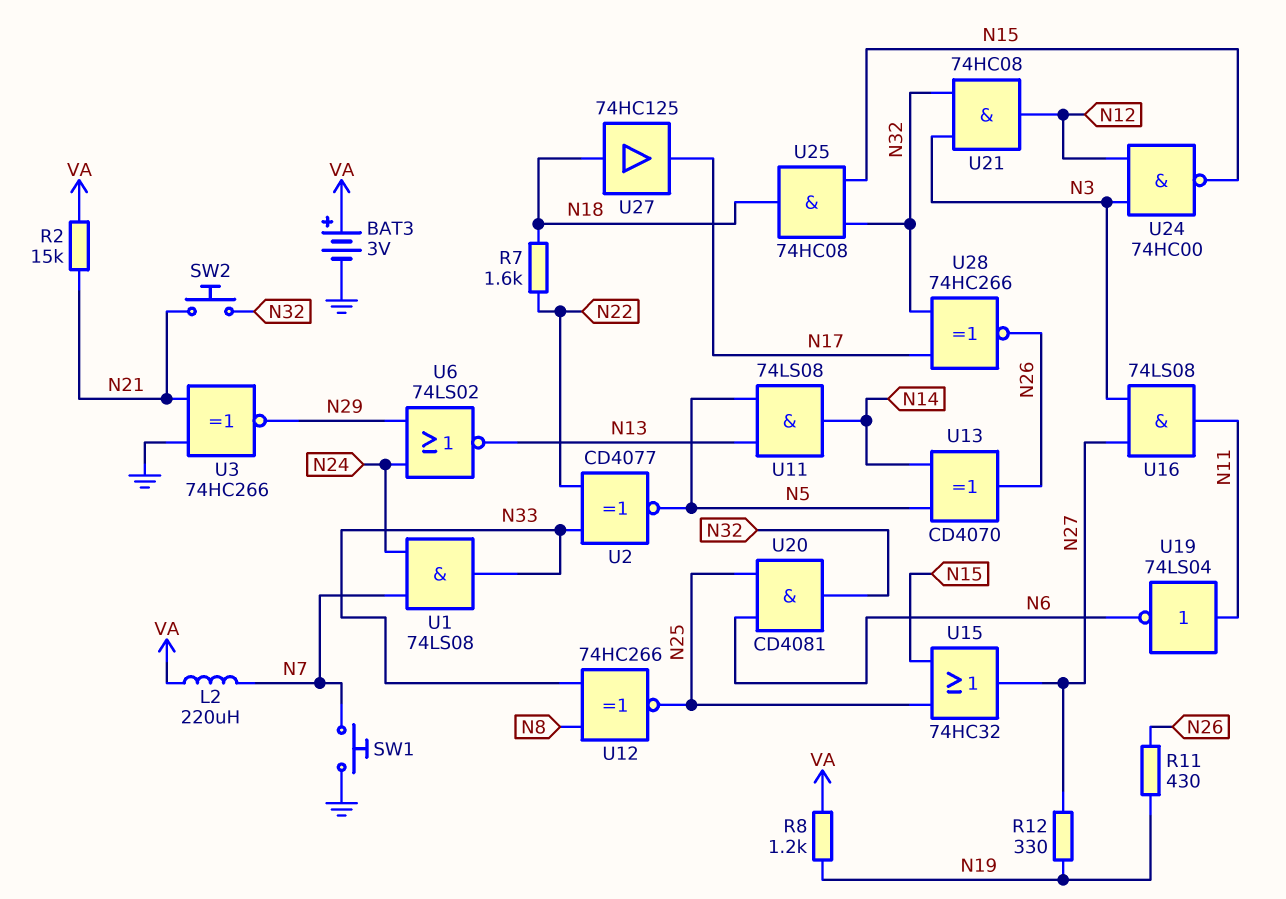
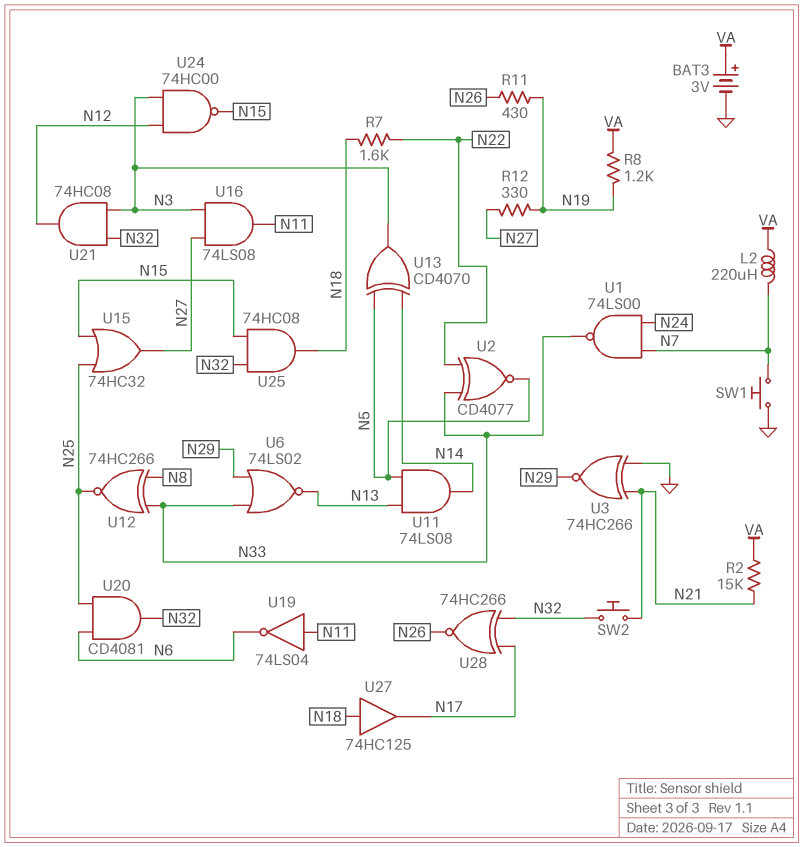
U1: AND 74LS08 (in N7, in N24, out N33) -> NAND 74LS00 (in N7, in N24, out N33)
U6: NOR 74LS02 (in N24, in N29, out N13) -> NOR 74LS02 (in N29, in N33, out N13)
U13: XOR CD4070 (in N5, in N14, out N26) -> XOR CD4070 (in N5, in N14, out N3)

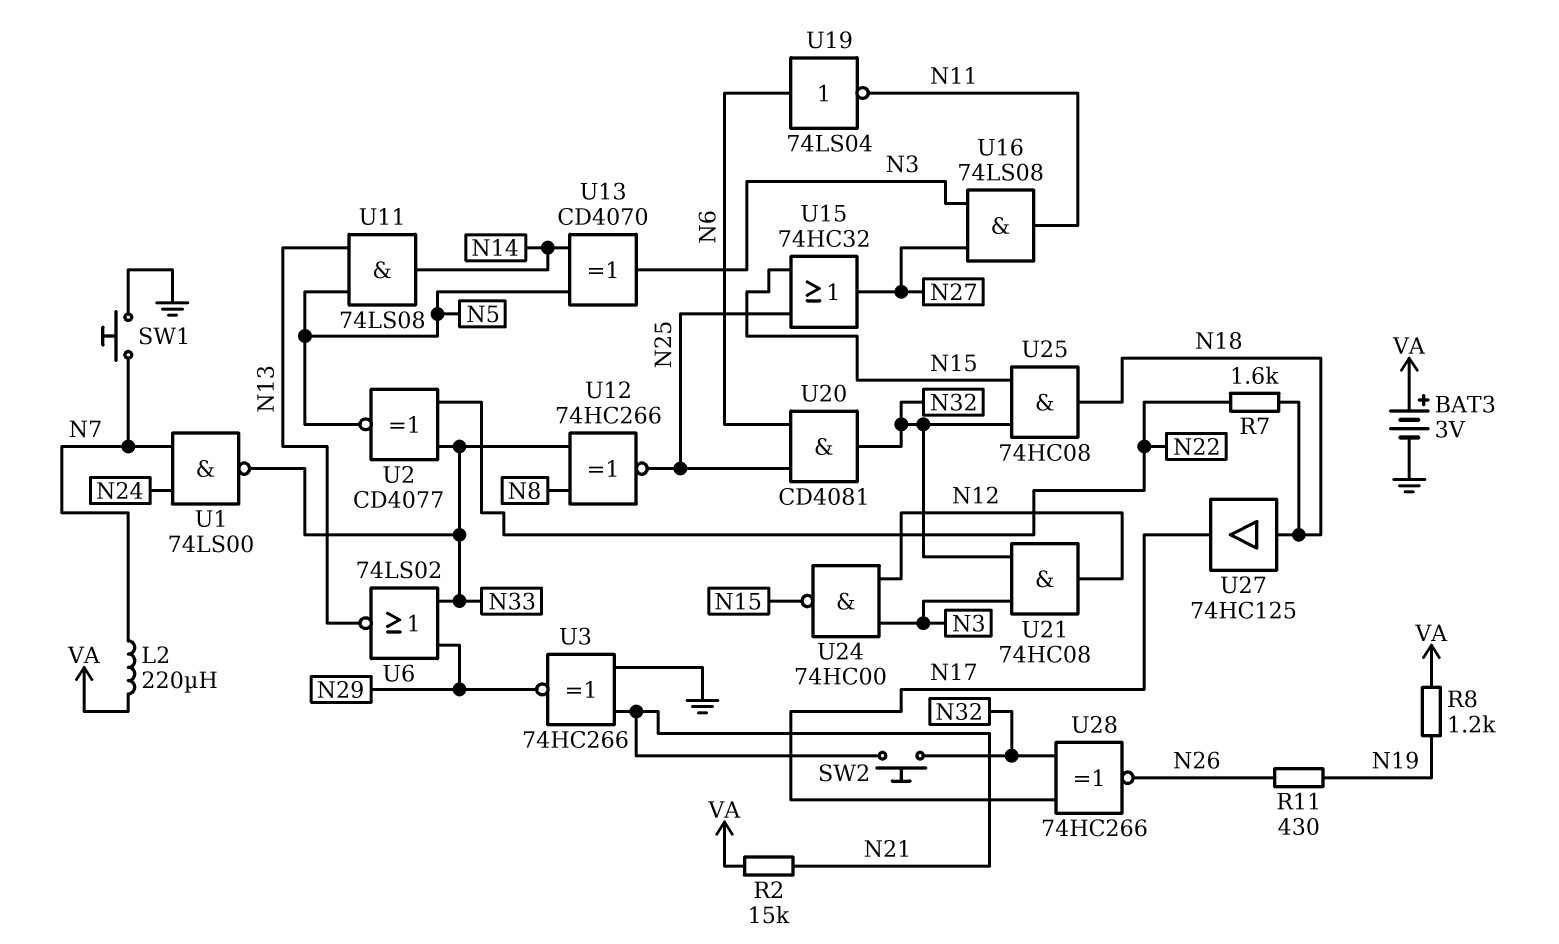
R12: 330 (N19, N27) -> none
U19: NOT 74LS04 (in N11, out N6) -> NOT 74LS04 (in N6, out N11)

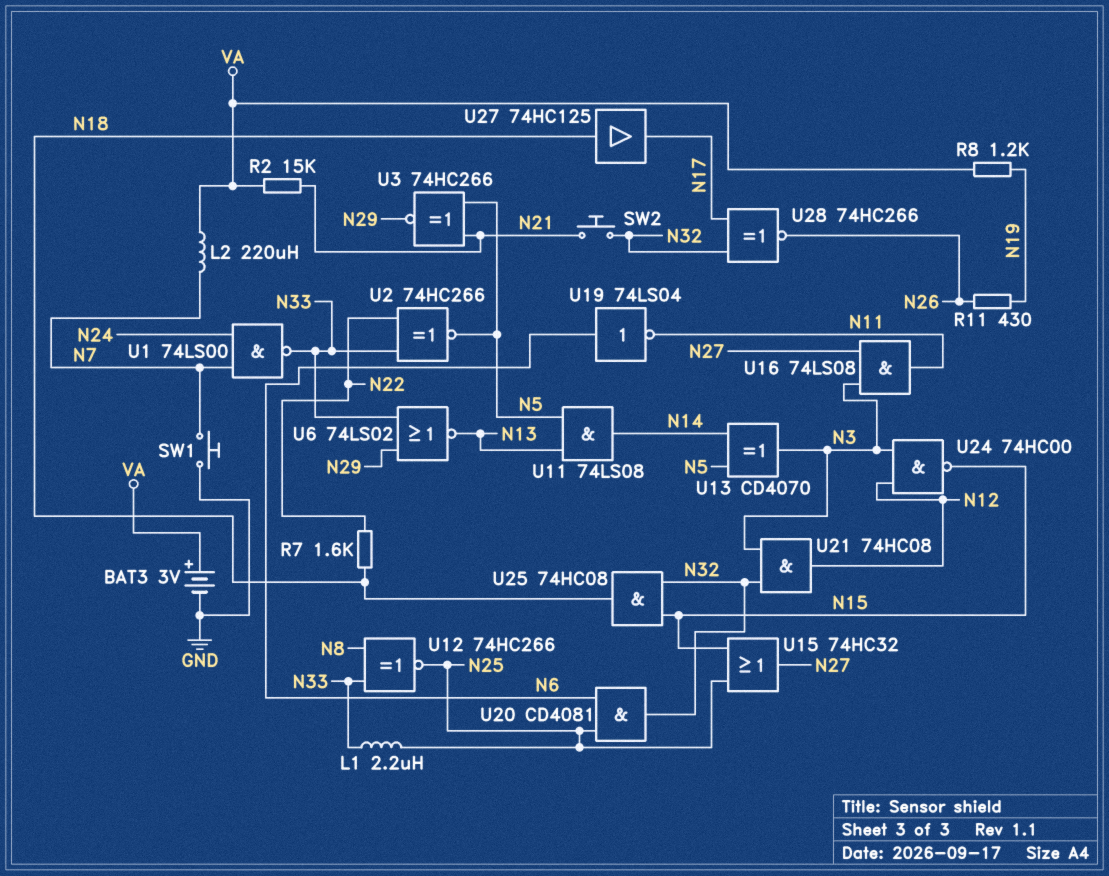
L1: none -> 2.2uH (N25, N33)
U2: XNOR CD4077 (in N22, in N33, out N5) -> XNOR 74HC266 (in N22, in N33, out N5)
U3: XNOR 74HC266 (in GND, in N21, out N29) -> XNOR 74HC266 (in N5, in N21, out N29)

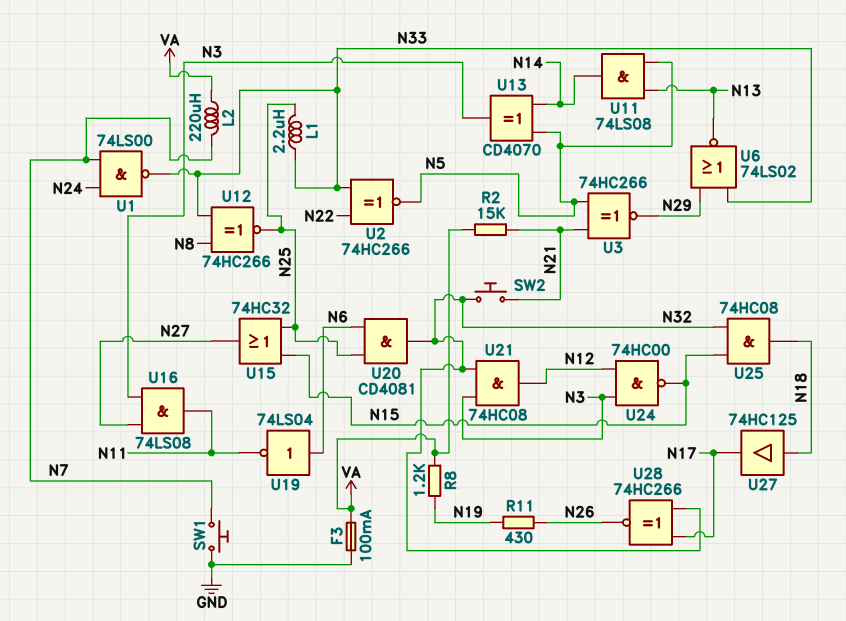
BAT3: 3V (plus VA, minus GND) -> none
F3: none -> 100mA (GND, VA)
R7: 1.6k (N18, N22) -> none

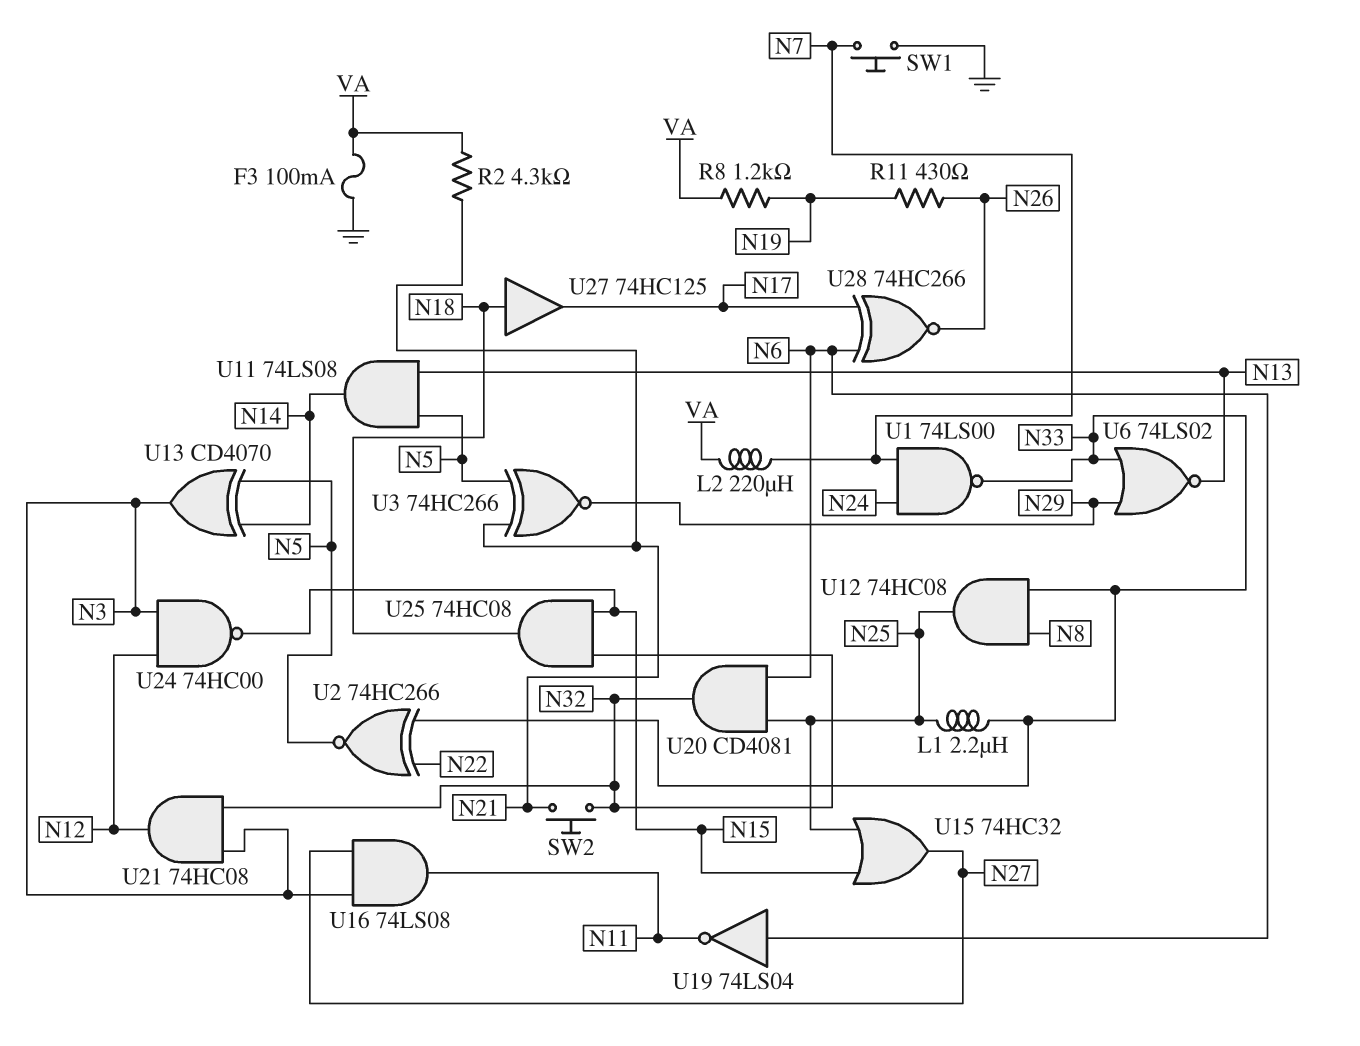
R2: 15k (N21, VA) -> 4.3k (N21, VA)
U12: XNOR 74HC266 (in N8, in N33, out N25) -> AND 74HC08 (in N8, in N33, out N25)
U28: XNOR 74HC266 (in N17, in N32, out N26) -> XNOR 74HC266 (in N6, in N17, out N26)

